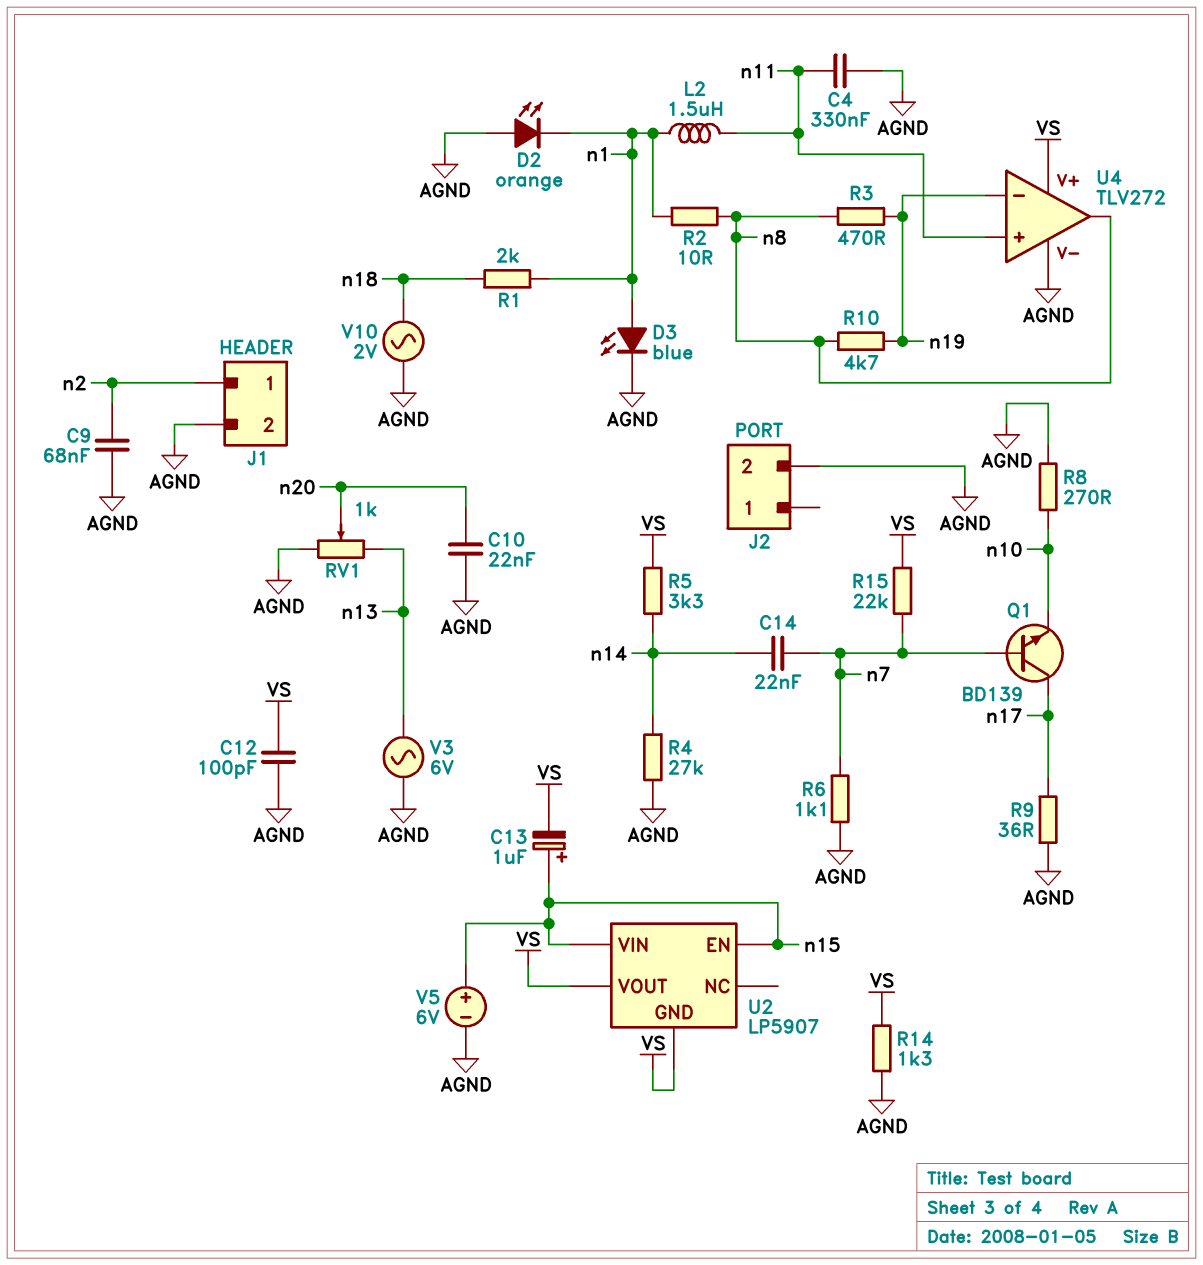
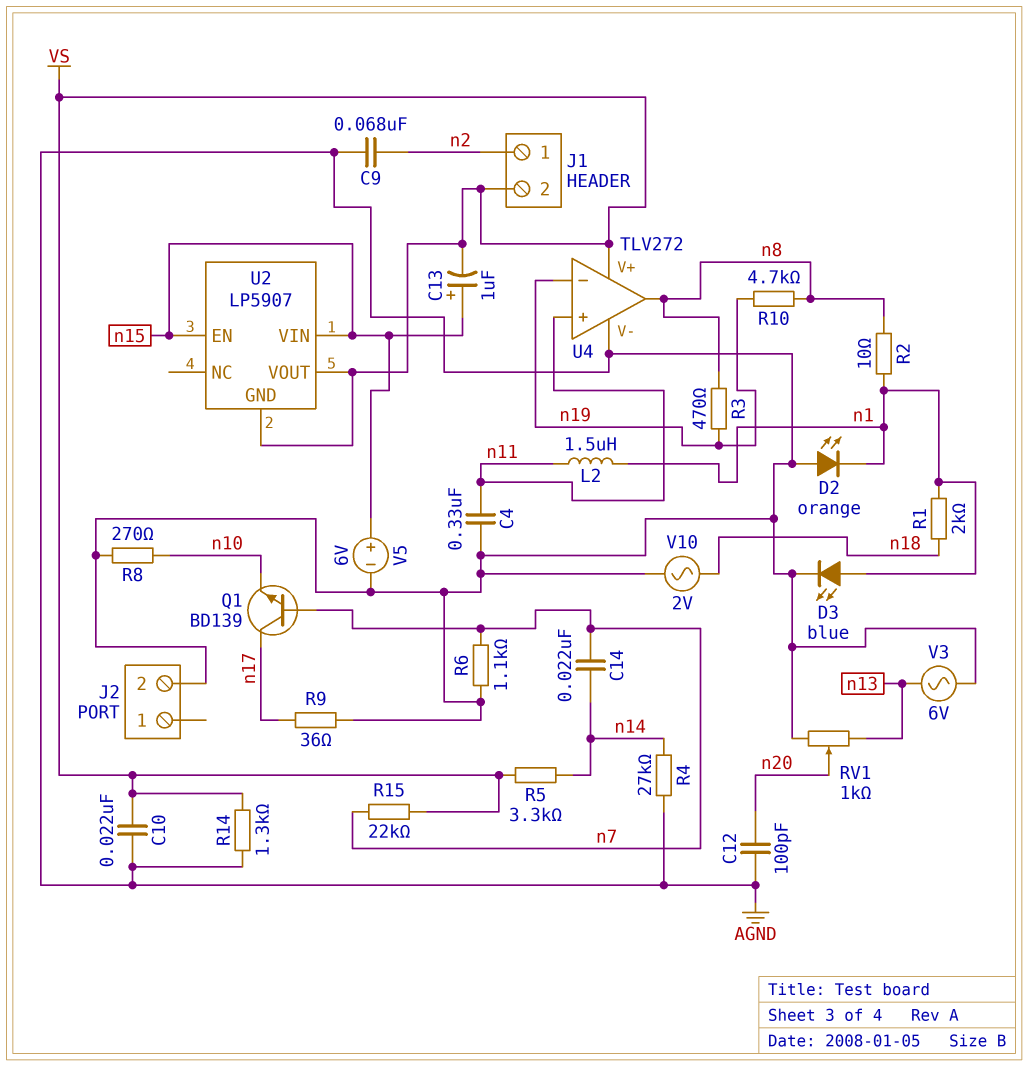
C10: 22nF (AGND, n20) -> 22nF (AGND, VS)
C12: 100pF (AGND, VS) -> 100pF (AGND, n20)
J1 pin 2: AGND -> VS

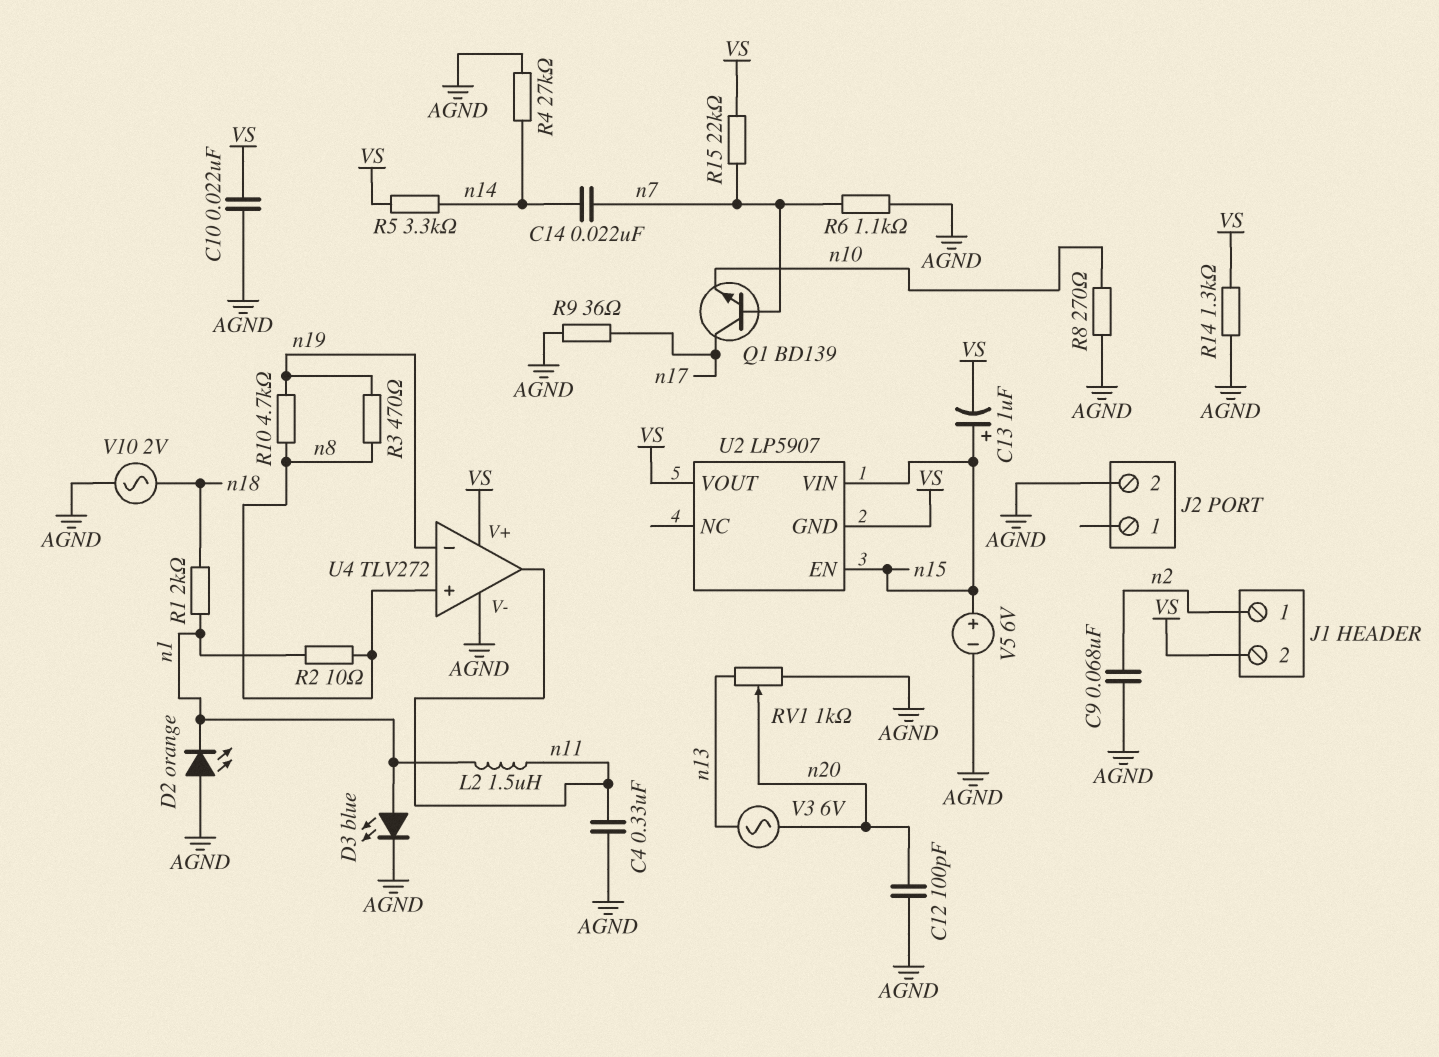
U4 pin in+: n11 -> n8
U4 pin out: n8 -> n11
V3: AC 6V (AGND, n13) -> AC 6V (n13, n20)

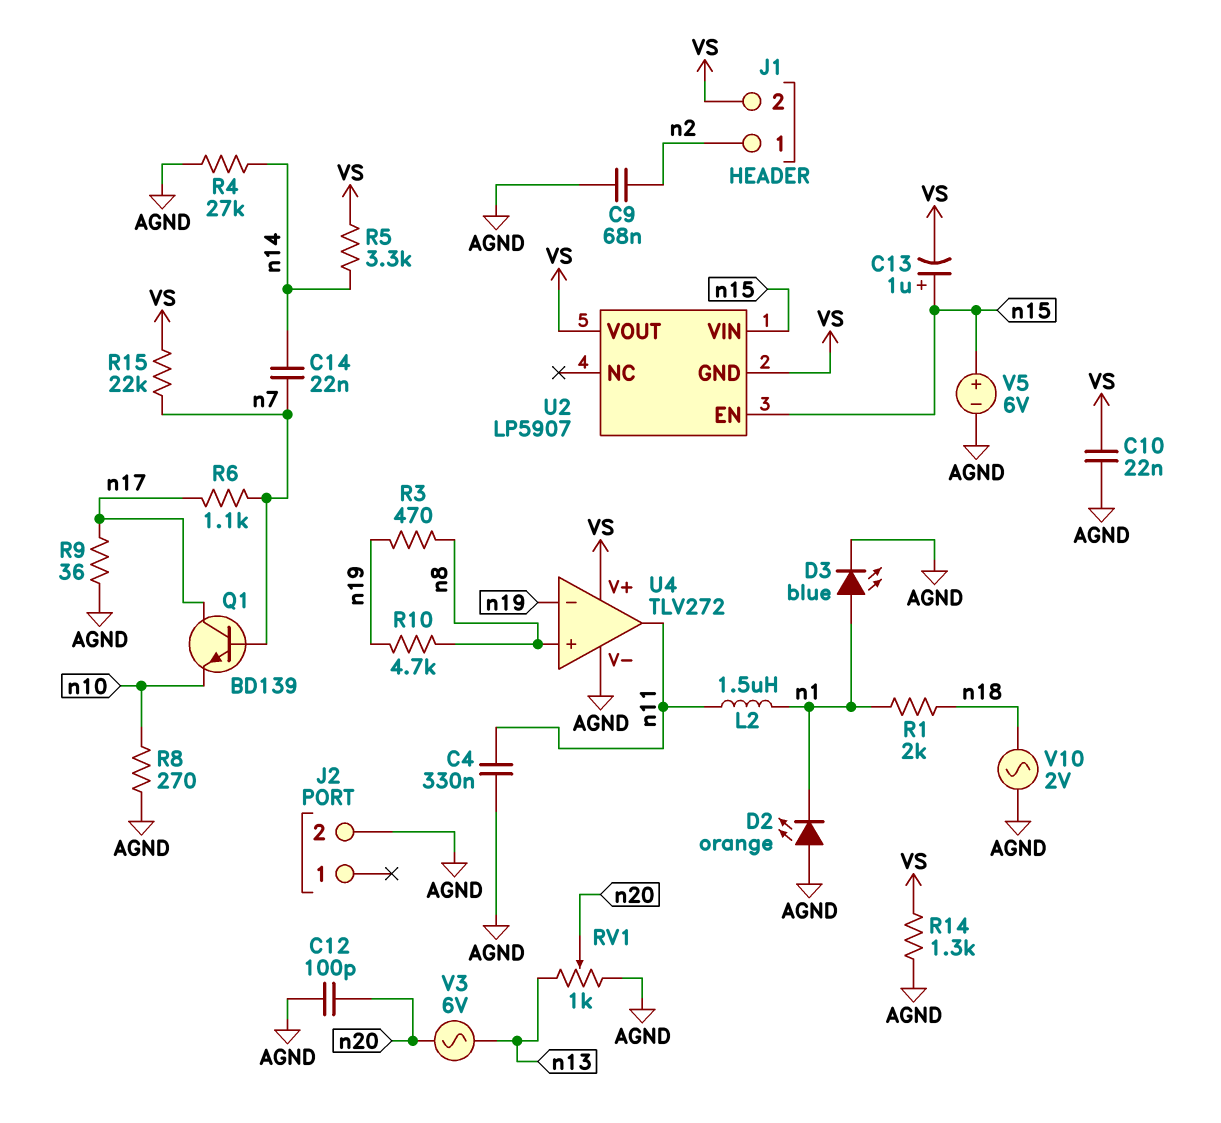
R2: 10 (n1, n8) -> none
R6: 1.1k (AGND, n7) -> 1.1k (n7, n17)

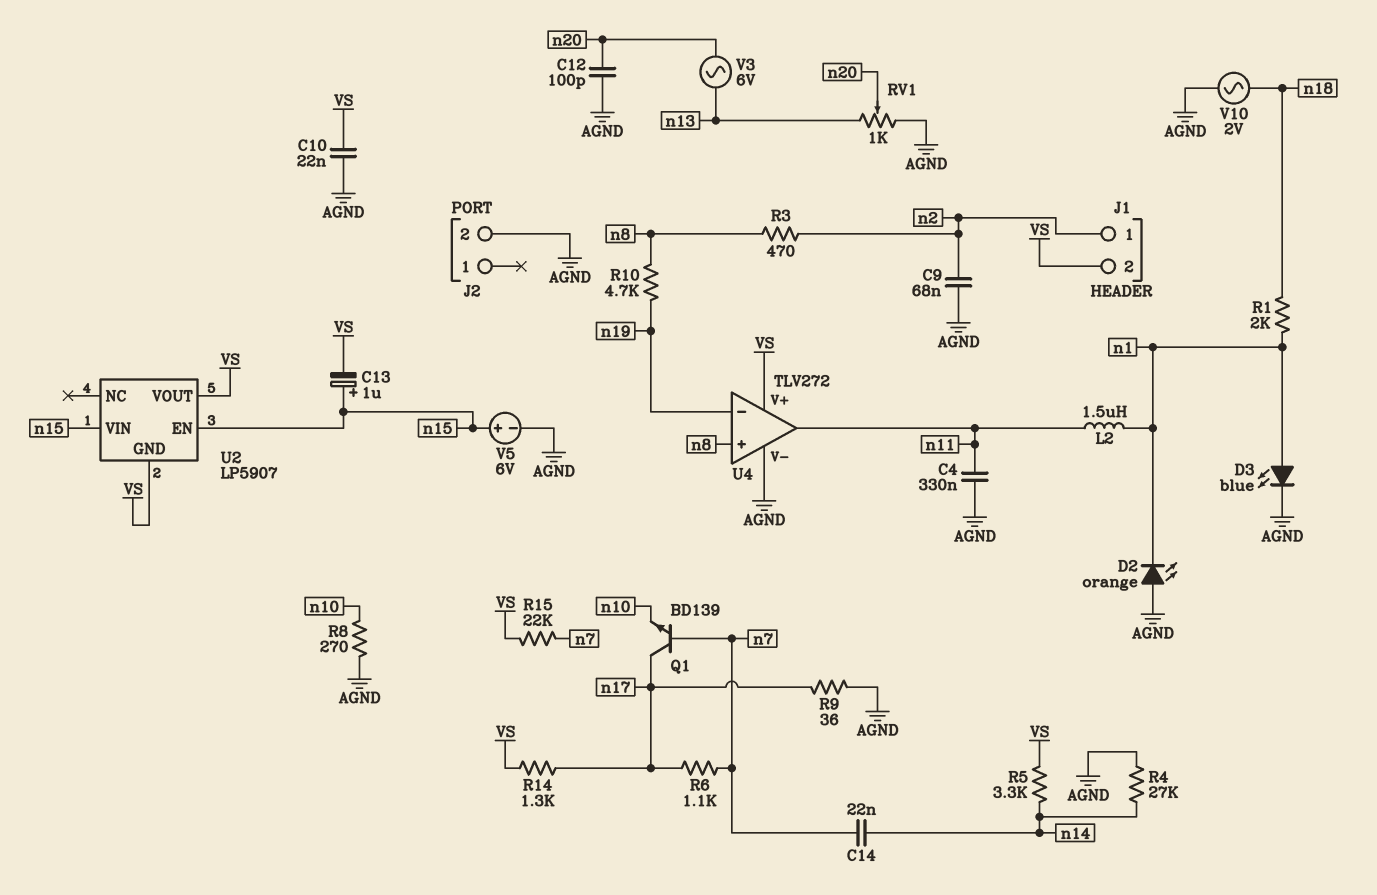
R3: 470 (n8, n19) -> 470 (n2, n8)
R14: 1.3k (AGND, VS) -> 1.3k (VS, n17)

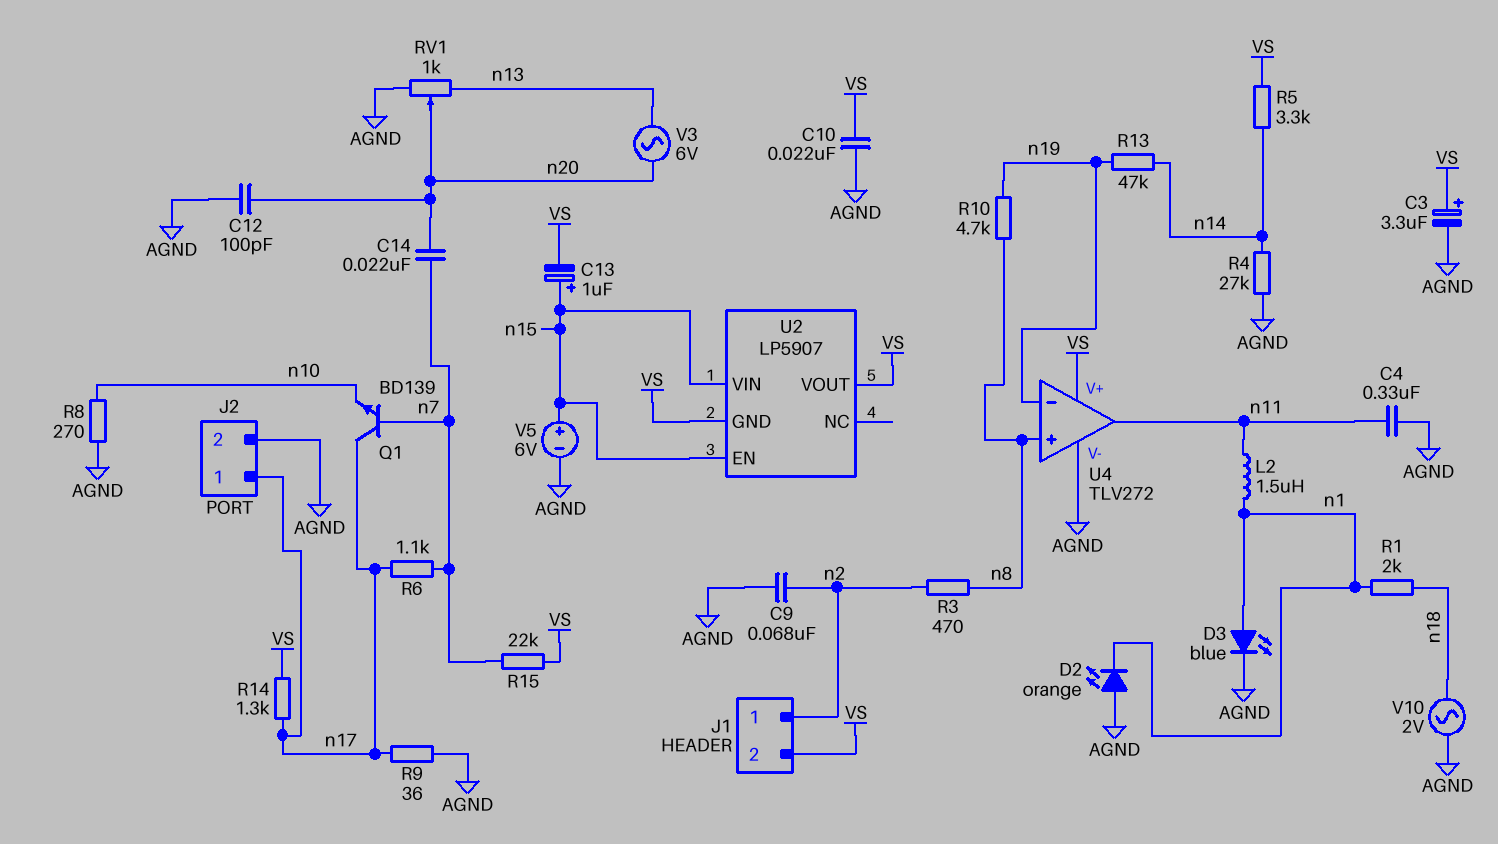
C3: none -> 3.3uF (plus VS, minus AGND)
C14: 22nF (n7, n14) -> 22nF (n7, n20)
J2 pin 1: none -> n17
R13: none -> 47k (n14, n19)

